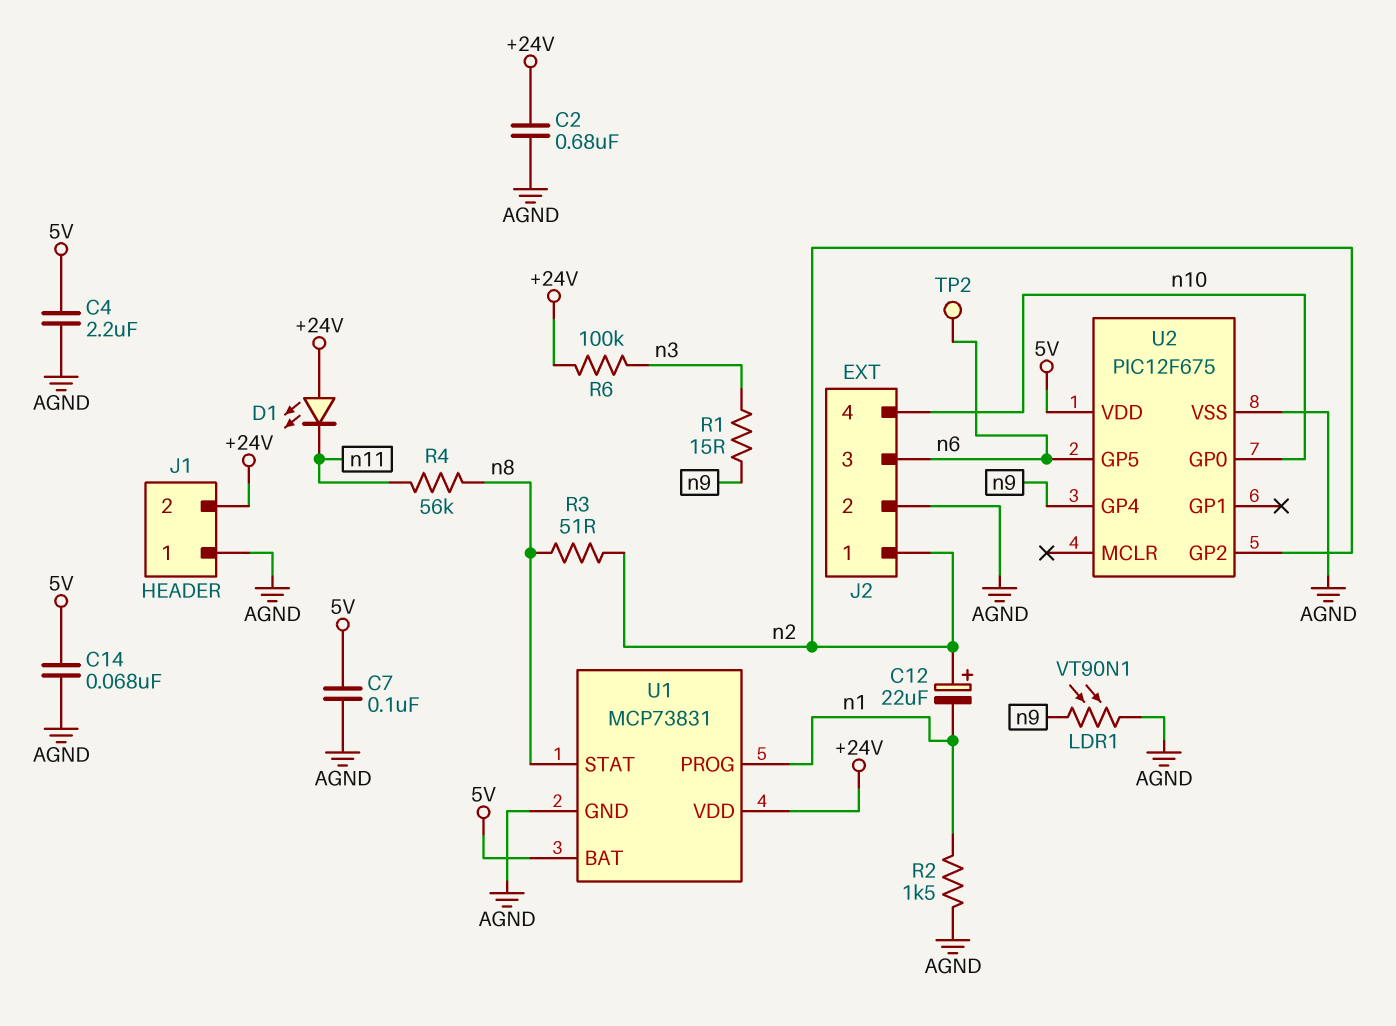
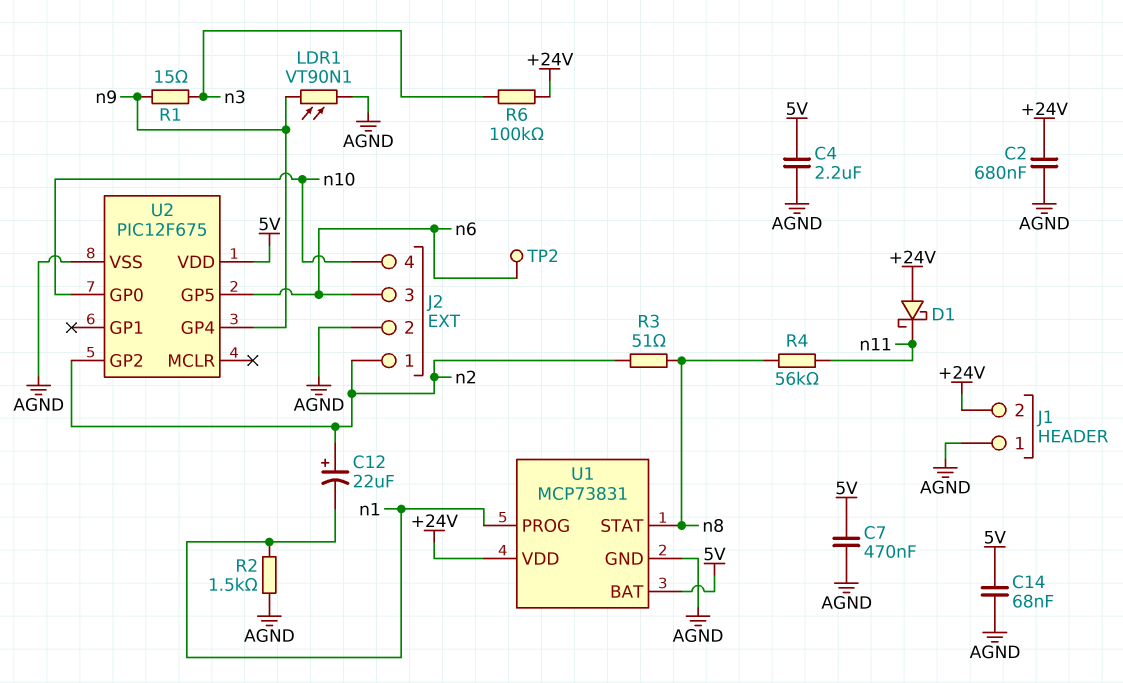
C7: 100nF (5V, AGND) -> 470nF (5V, AGND)
D1: LED (A +24V, K n11) -> schottky (A +24V, K n11)

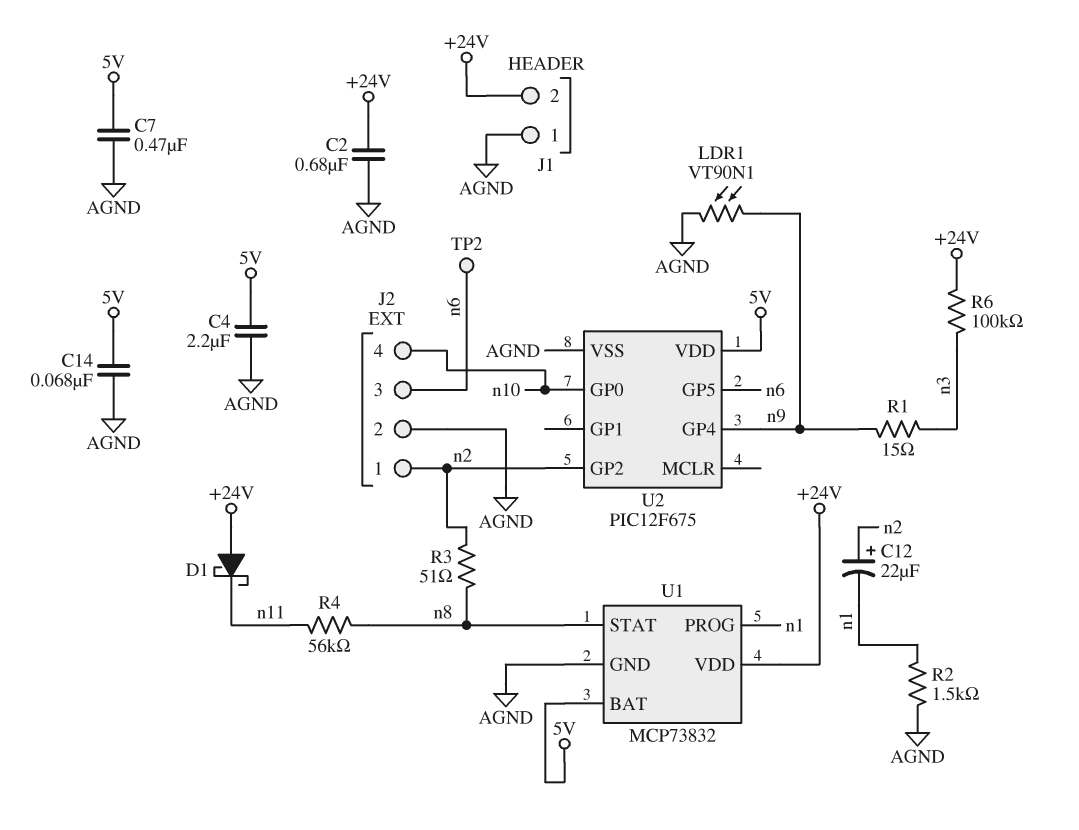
U1: MCP73831 -> MCP73832

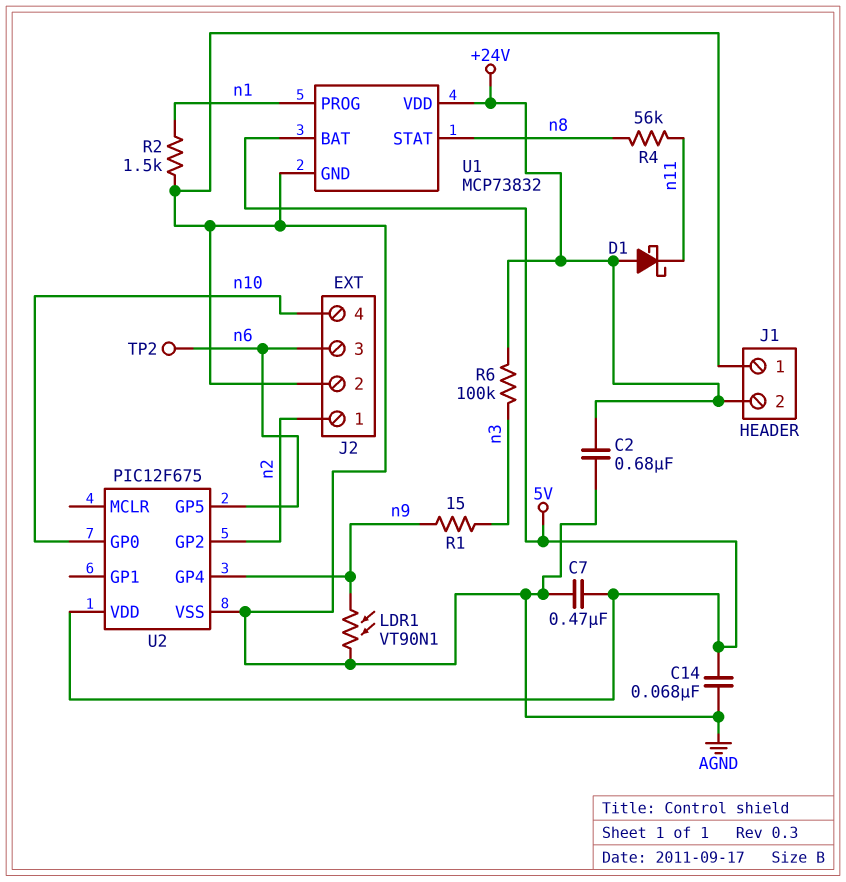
C4: 2.2uF (5V, AGND) -> none
C12: 22uF (plus n2, minus n1) -> none
R3: 51 (n2, n8) -> none

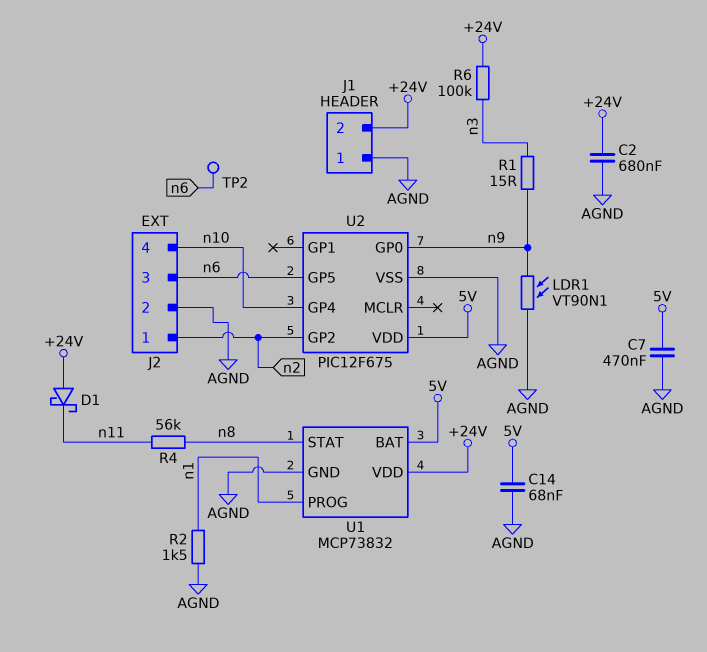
U2 pin GP0: n10 -> n9
U2 pin GP4: n9 -> n10

